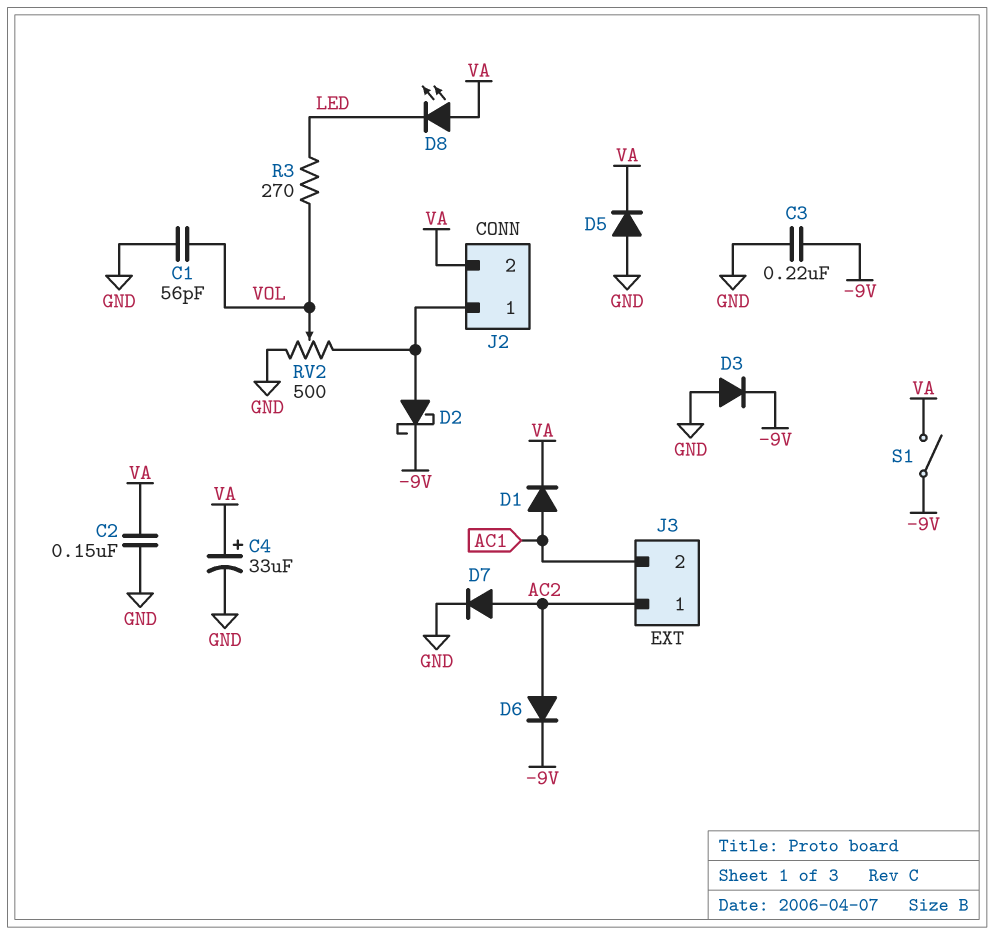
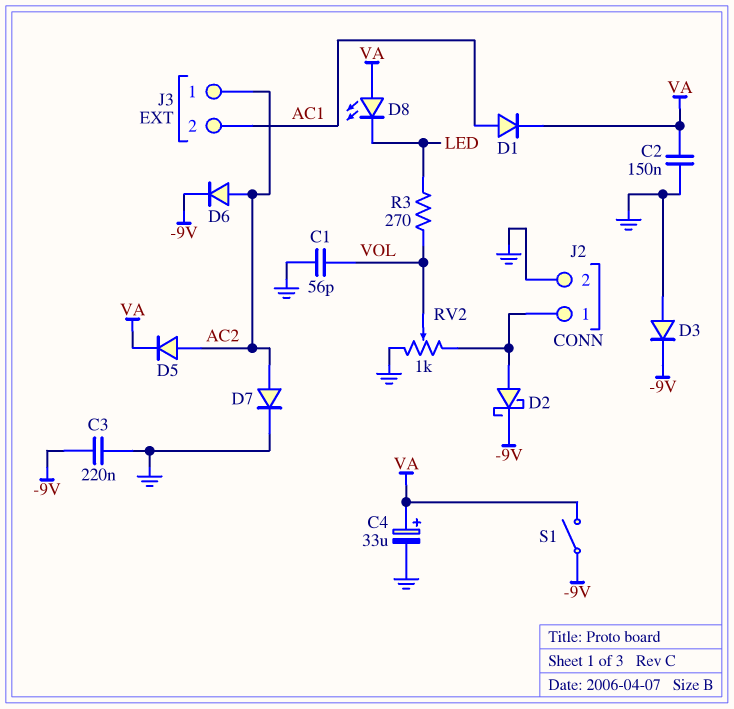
D5: diode (A GND, K VA) -> diode (A AC2, K VA)
J2 pin 2: VA -> GND
RV2: 500 (GND, J2/1, wiper VOL) -> 1k (GND, J2/1, wiper VOL)

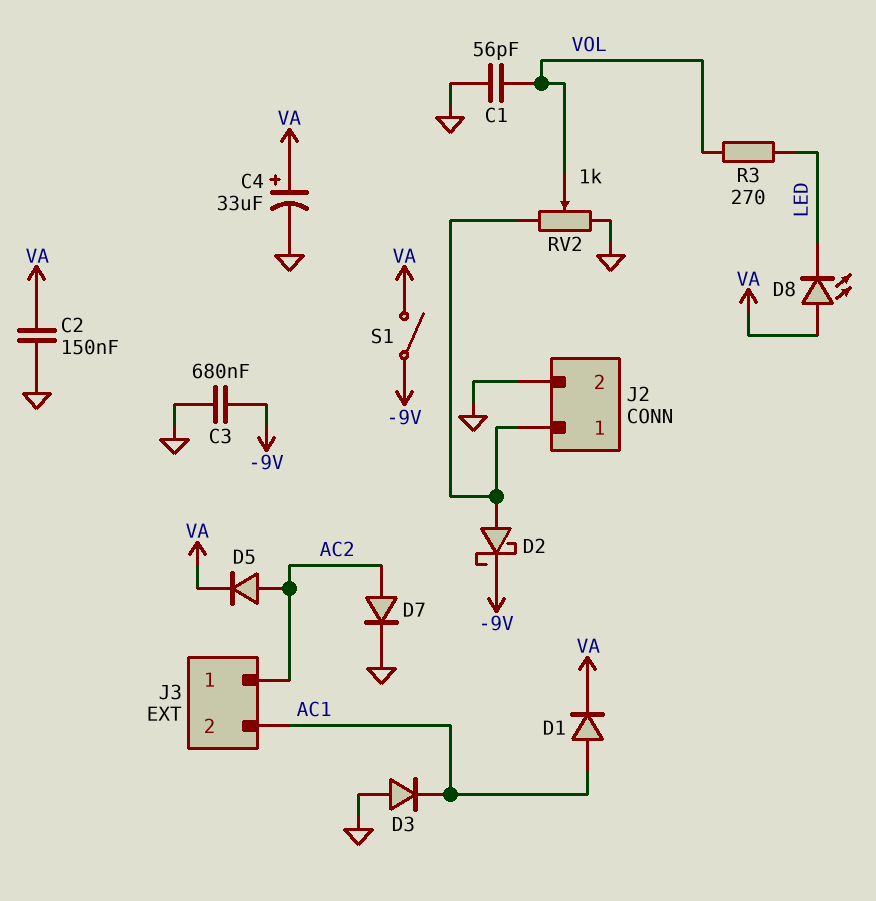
C3: 220nF (-9V, GND) -> 680nF (-9V, GND)
D3: diode (A GND, K -9V) -> diode (A GND, K AC1)
D6: diode (A AC2, K -9V) -> none

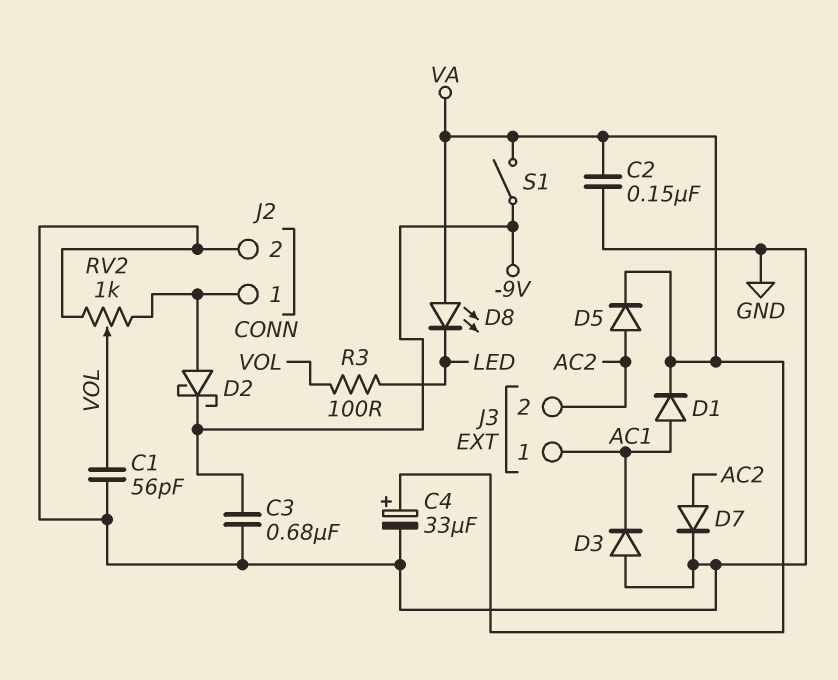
J3 pin 1: AC2 -> AC1
J3 pin 2: AC1 -> AC2
R3: 270 (LED, VOL) -> 100 (LED, VOL)

